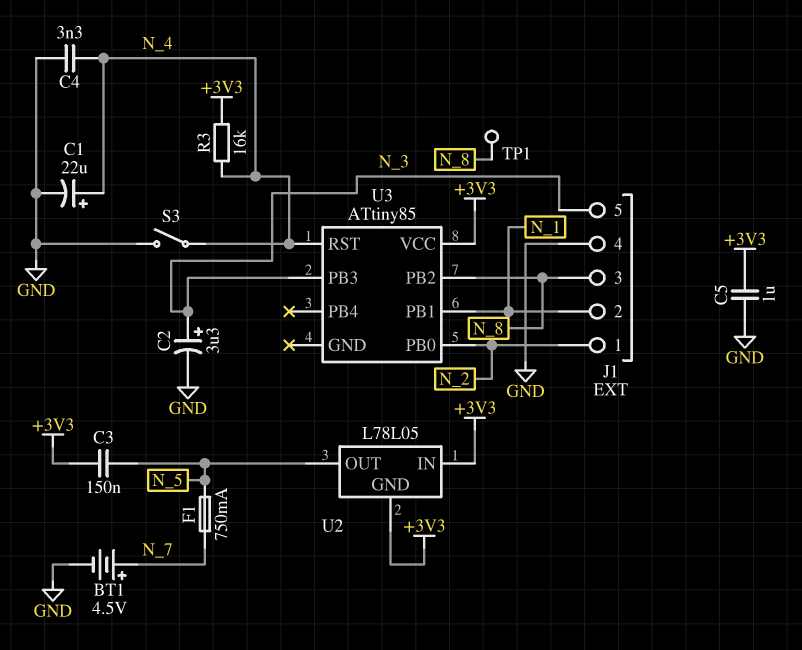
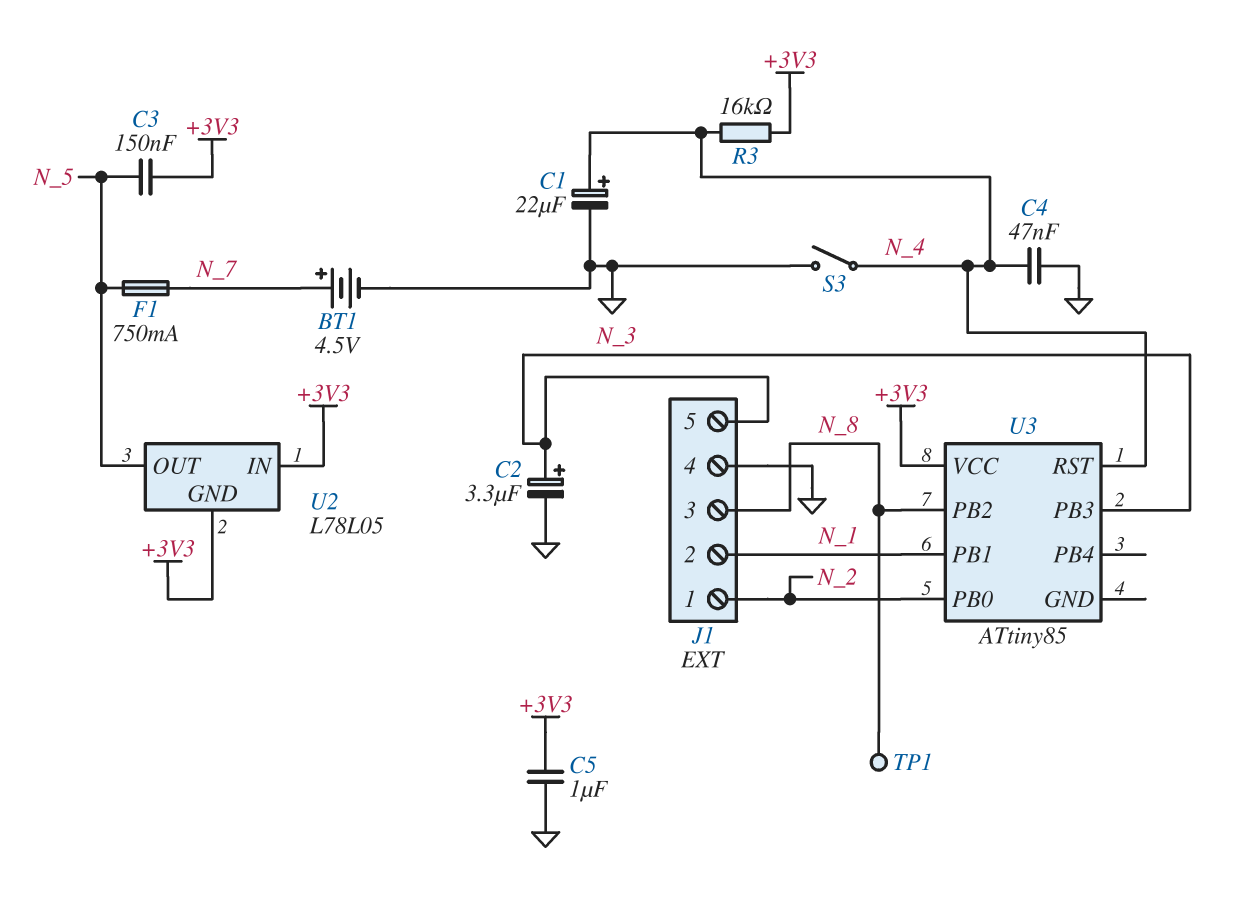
C4: 3.3nF (GND, N_4) -> 47nF (GND, N_4)

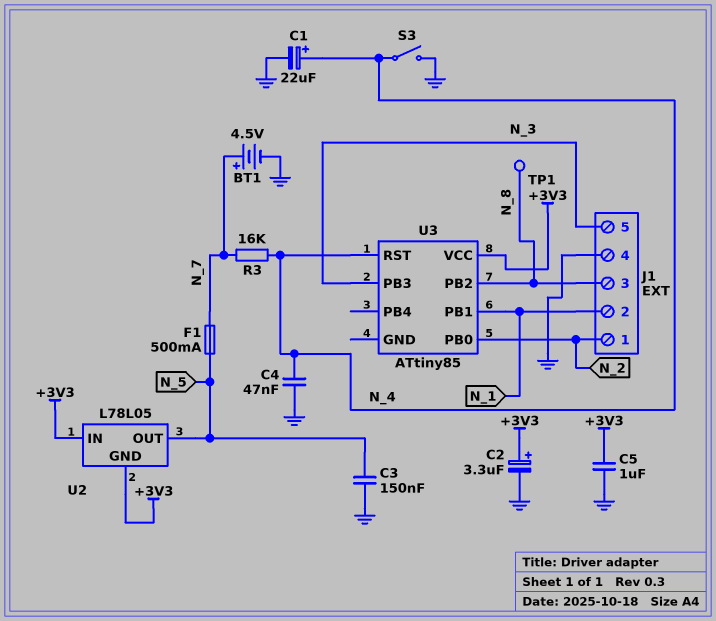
C2: 3.3uF (plus N_3, minus GND) -> 3.3uF (plus +3V3, minus GND)
C3: 150nF (+3V3, N_5) -> 150nF (GND, N_5)
F1: 750mA (N_5, N_7) -> 500mA (N_5, N_7)
R3: 16k (+3V3, N_4) -> 16k (N_4, N_7)

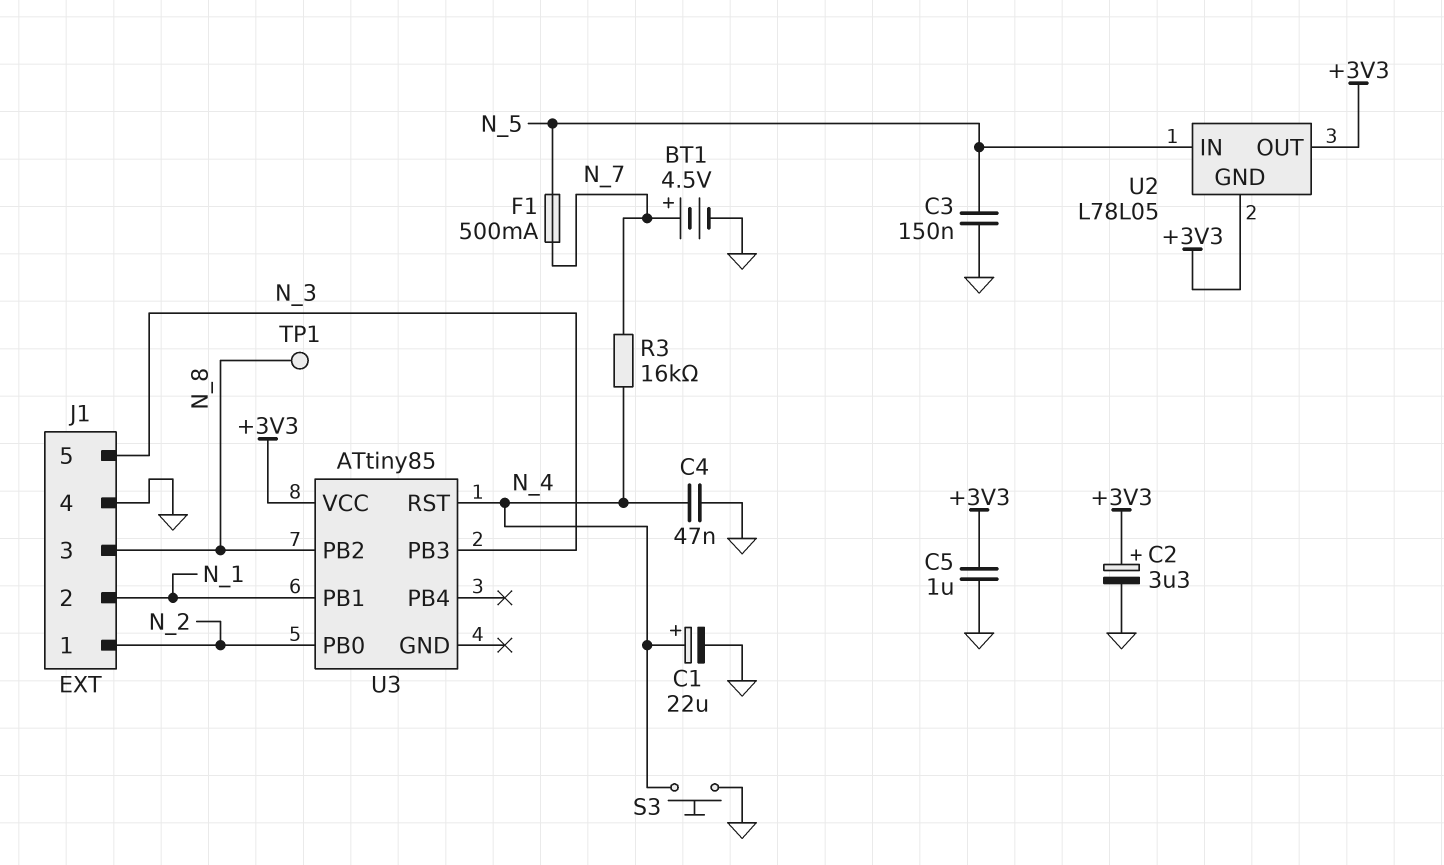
S3: switch (GND, N_4) -> button (GND, N_4)
U2 pin IN: +3V3 -> N_5
U2 pin OUT: N_5 -> +3V3

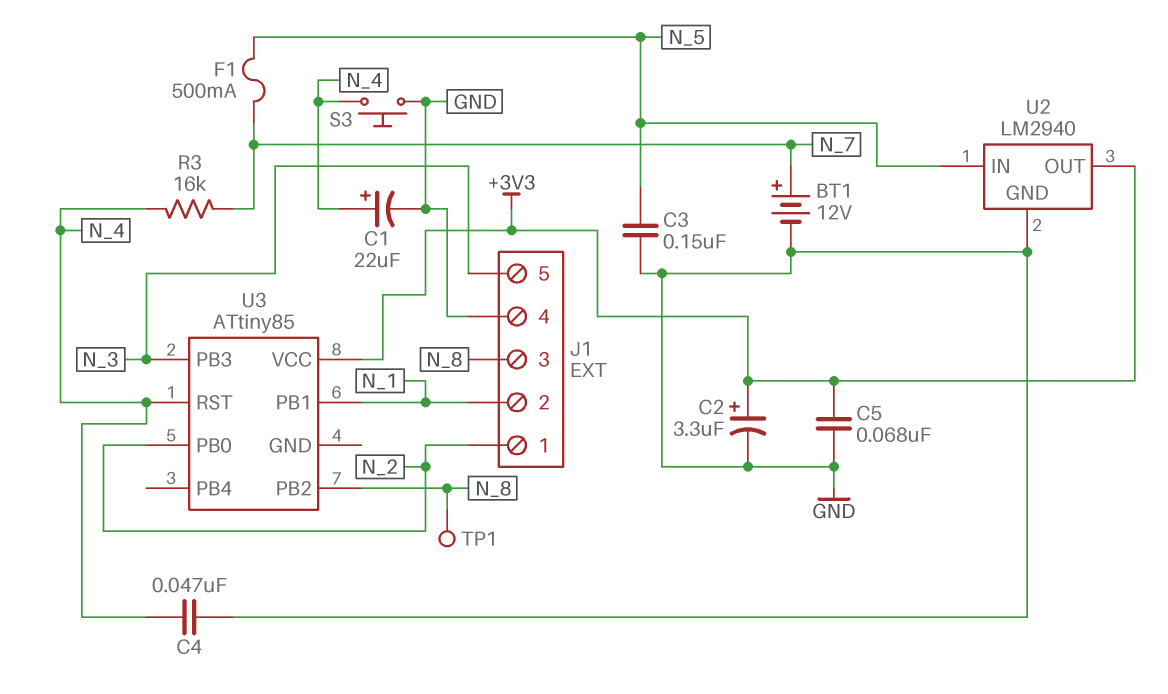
BT1: 4.5V (plus N_7, minus GND) -> 12V (plus N_7, minus GND)
C5: 1uF (+3V3, GND) -> 68nF (+3V3, GND)
U2: L78L05 -> LM2940
U2 pin GND: +3V3 -> GND

